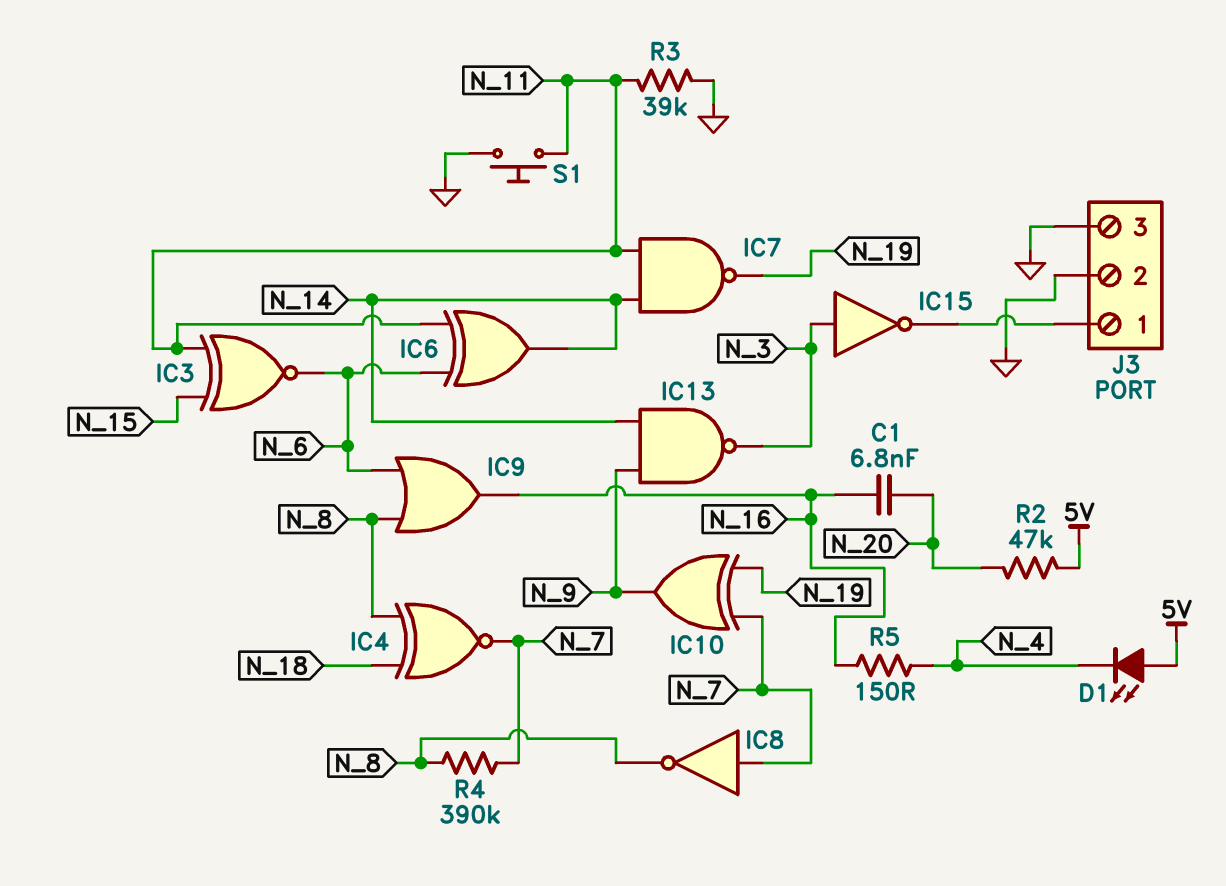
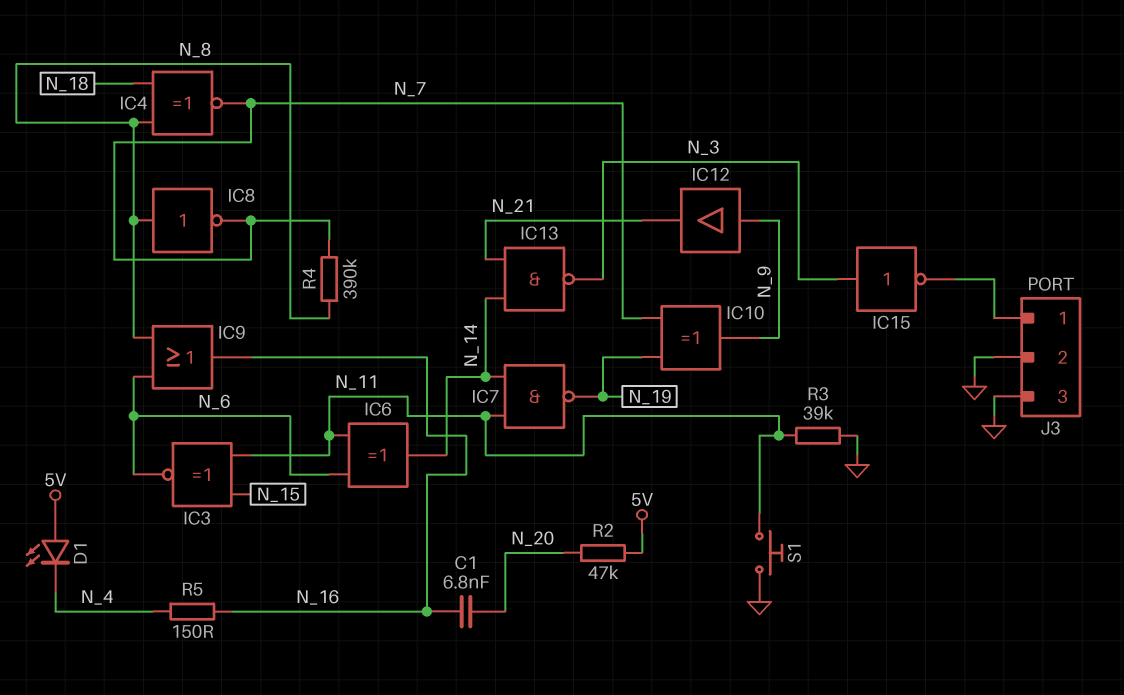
IC8: NOT (in N_7, out N_8) -> NOT (in N_8, out N_7)
IC12: none -> buffer (in N_9, out N_21)
IC13: NAND (in N_9, in N_14, out N_3) -> NAND (in N_14, in N_21, out N_3)

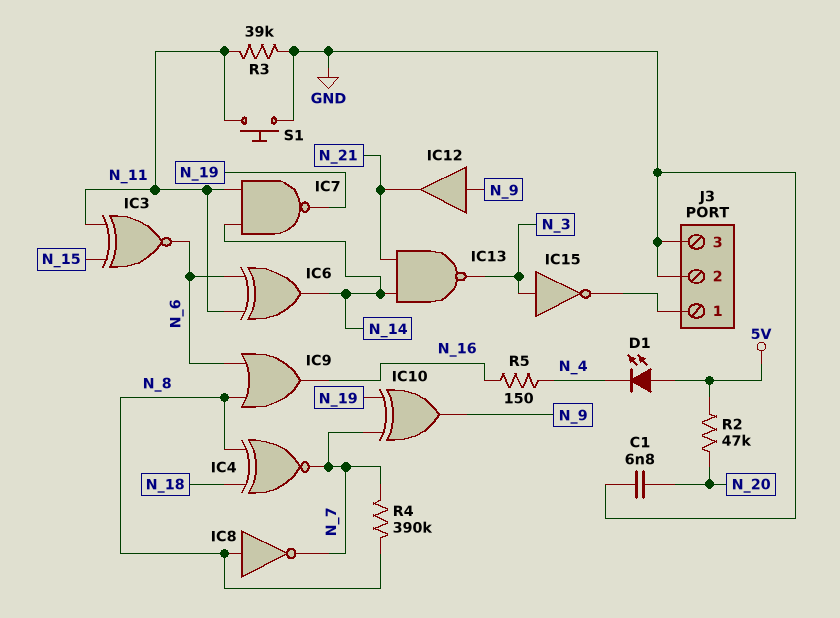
C1: 6.8nF (N_16, N_20) -> 6.8nF (GND, N_20)

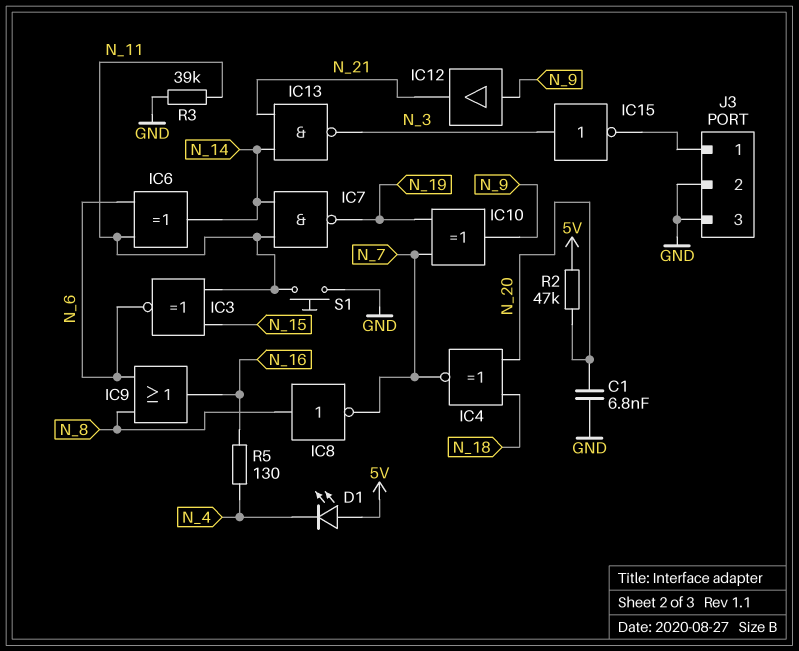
IC4: XNOR (in N_8, in N_18, out N_7) -> XNOR (in N_18, in N_20, out N_7)
R4: 390k (N_7, N_8) -> none
R5: 150 (N_4, N_16) -> 130 (N_4, N_16)

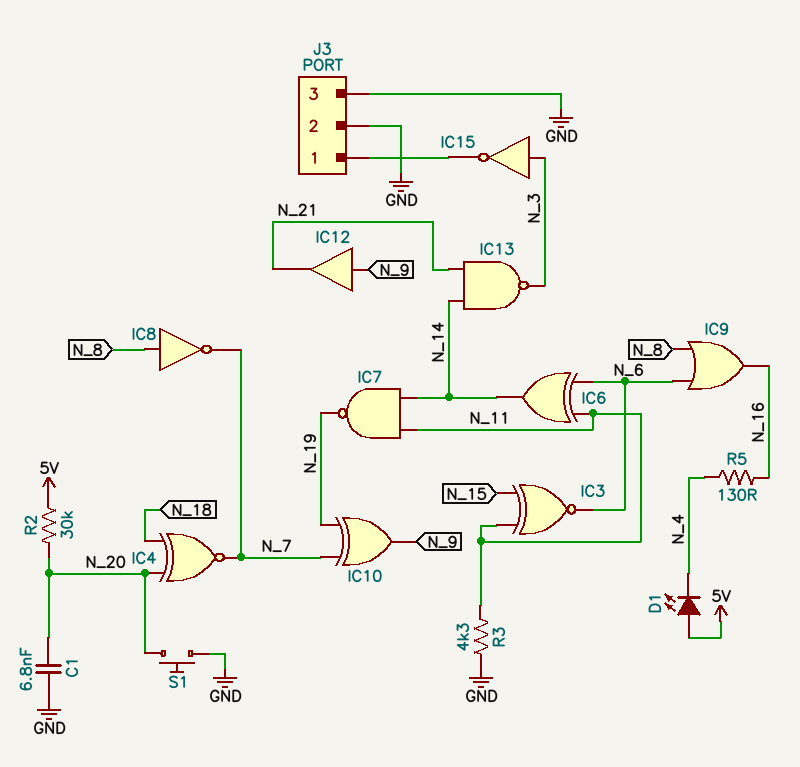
R2: 47k (5V, N_20) -> 30k (5V, N_20)
R3: 39k (GND, N_11) -> 4.3k (GND, N_11)
S1: button (GND, N_11) -> button (GND, N_20)

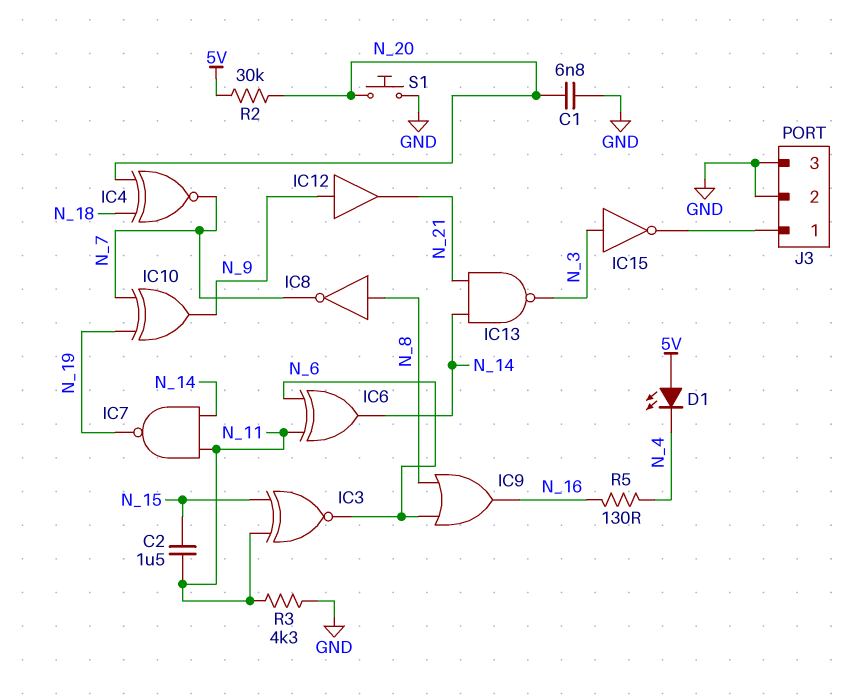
C2: none -> 1.5uF (N_11, N_15)

